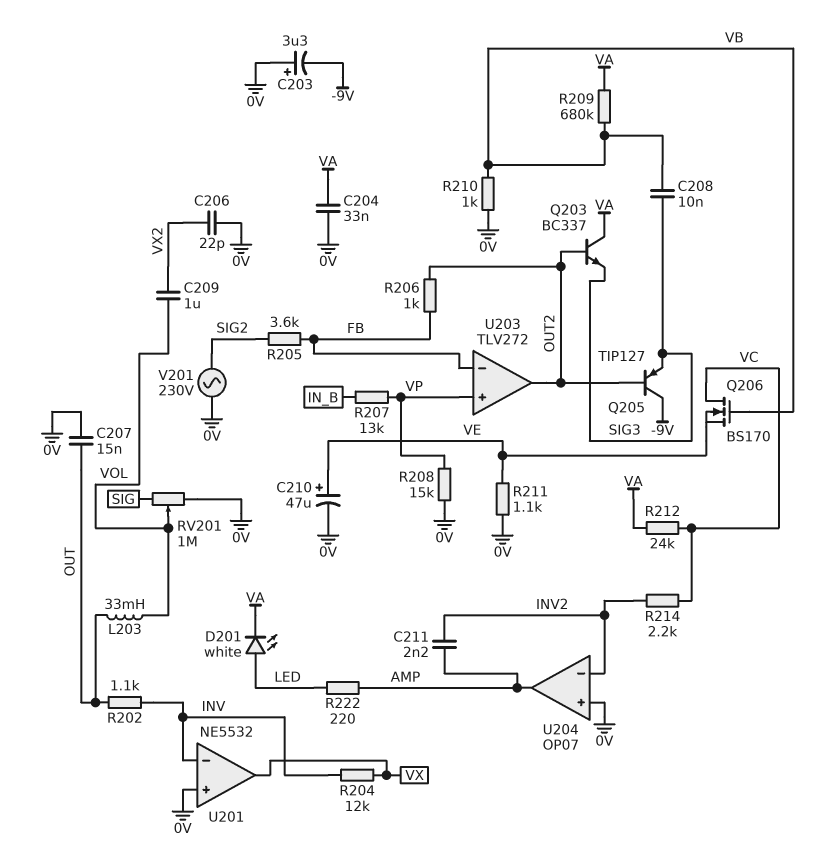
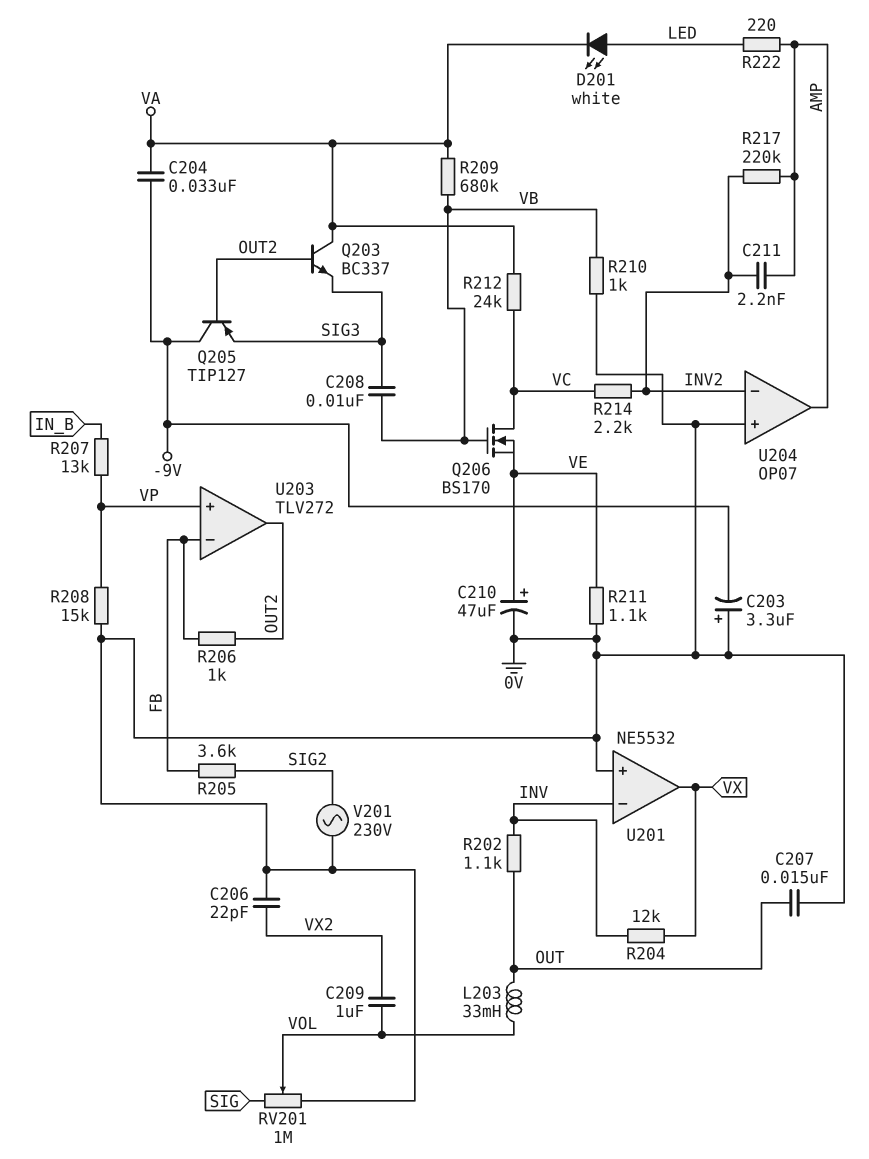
C204: 33nF (0V, VA) -> 33nF (-9V, VA)
R217: none -> 220k (AMP, INV2)

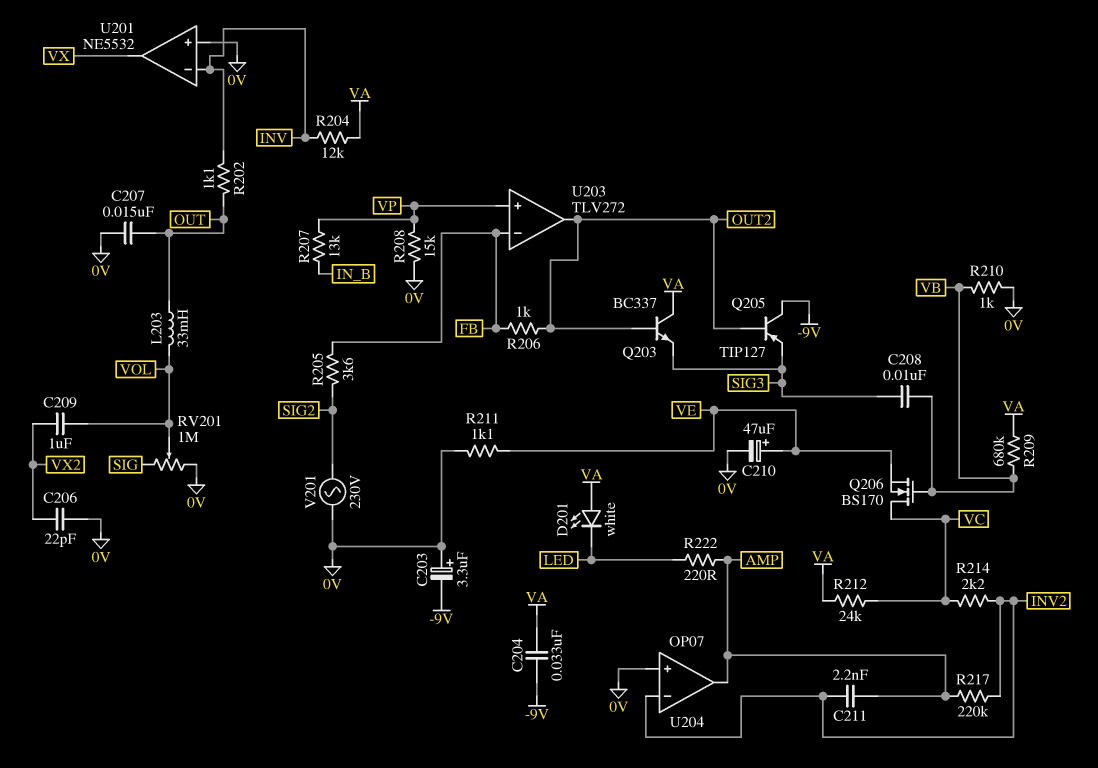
D201: LED white (A LED, K VA) -> LED white (A VA, K LED)
R204: 12k (INV, VX) -> 12k (INV, VA)

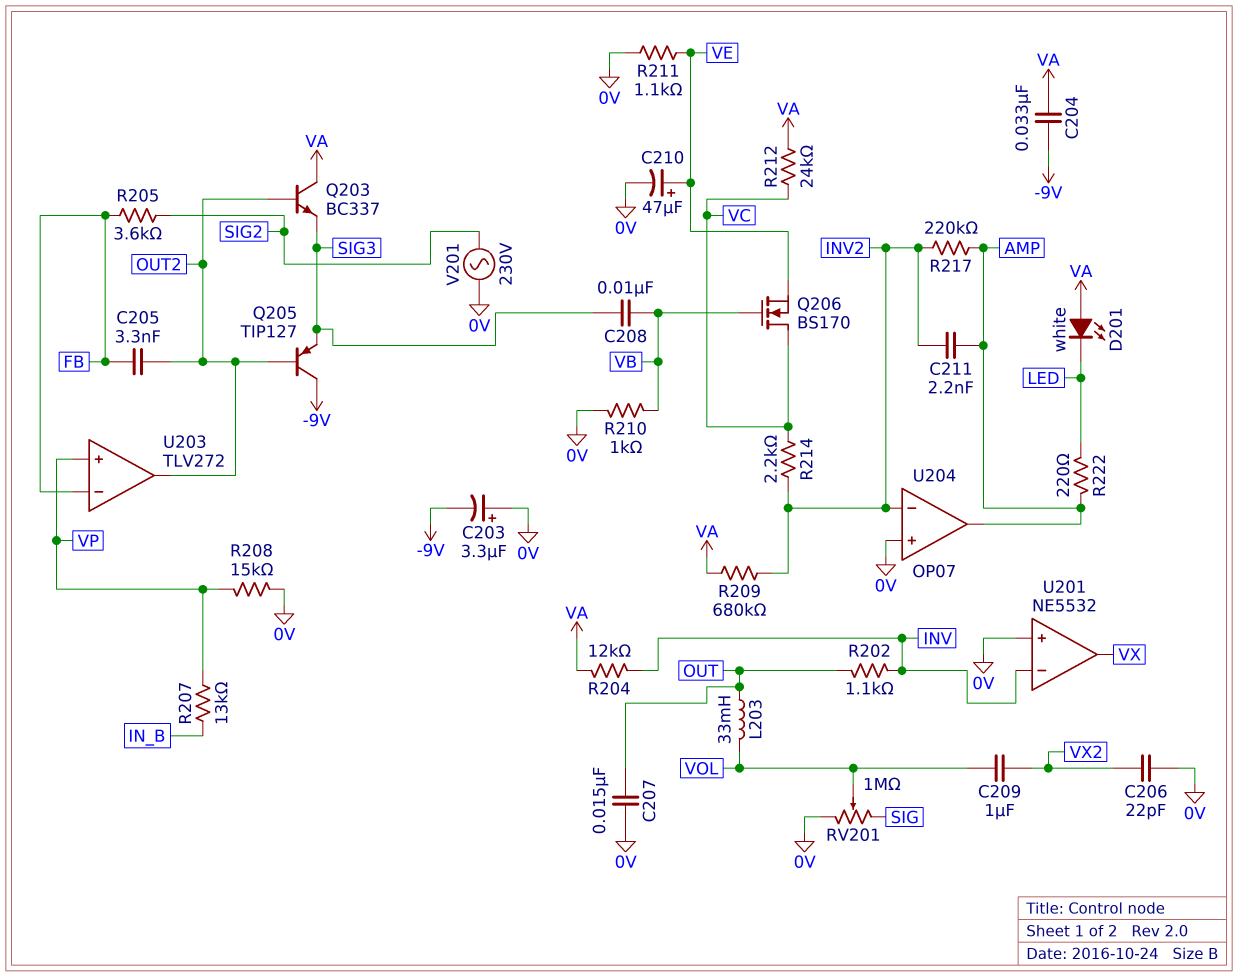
C205: none -> 3.3nF (FB, OUT2)
R206: 1k (FB, OUT2) -> none
R209: 680k (VA, VB) -> 680k (INV2, VA)

